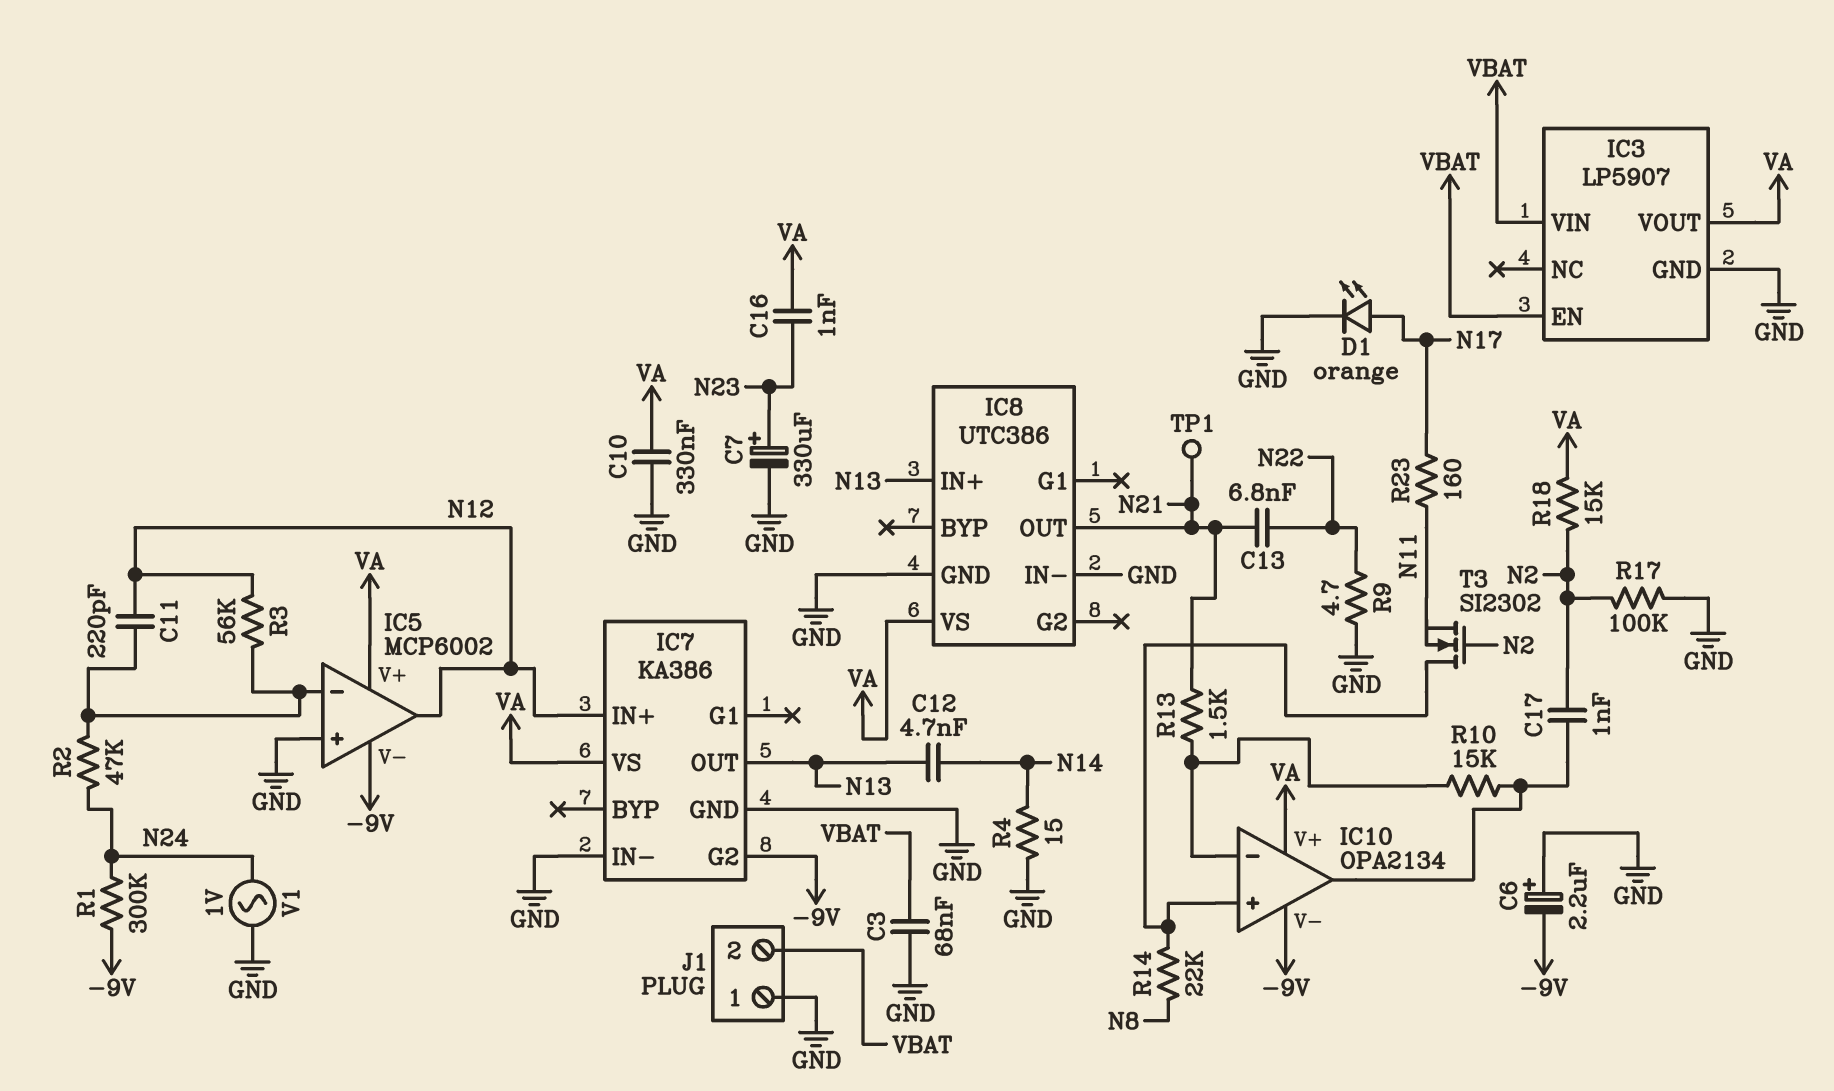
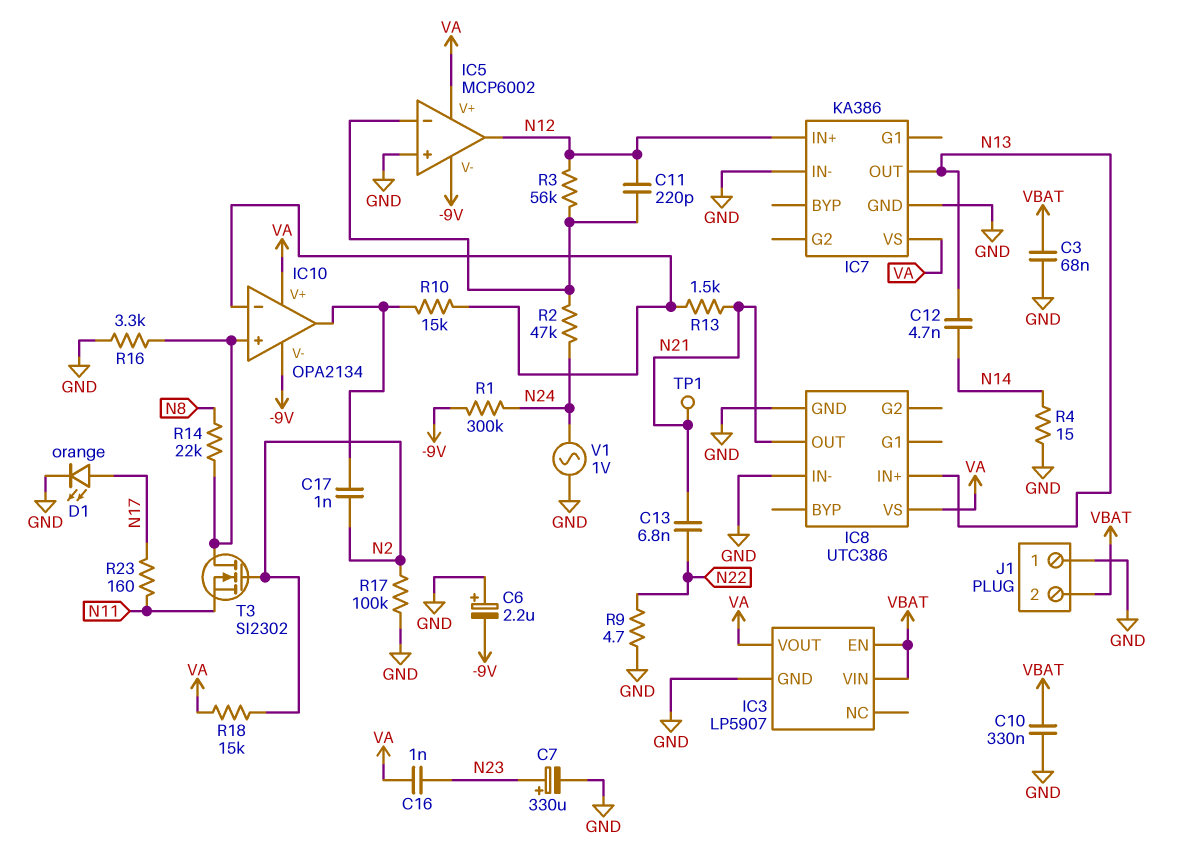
C10: 330nF (GND, VA) -> 330nF (GND, VBAT)
IC7 pin G2: -9V -> none
R16: none -> 3.3k (GND, IC10/in+)

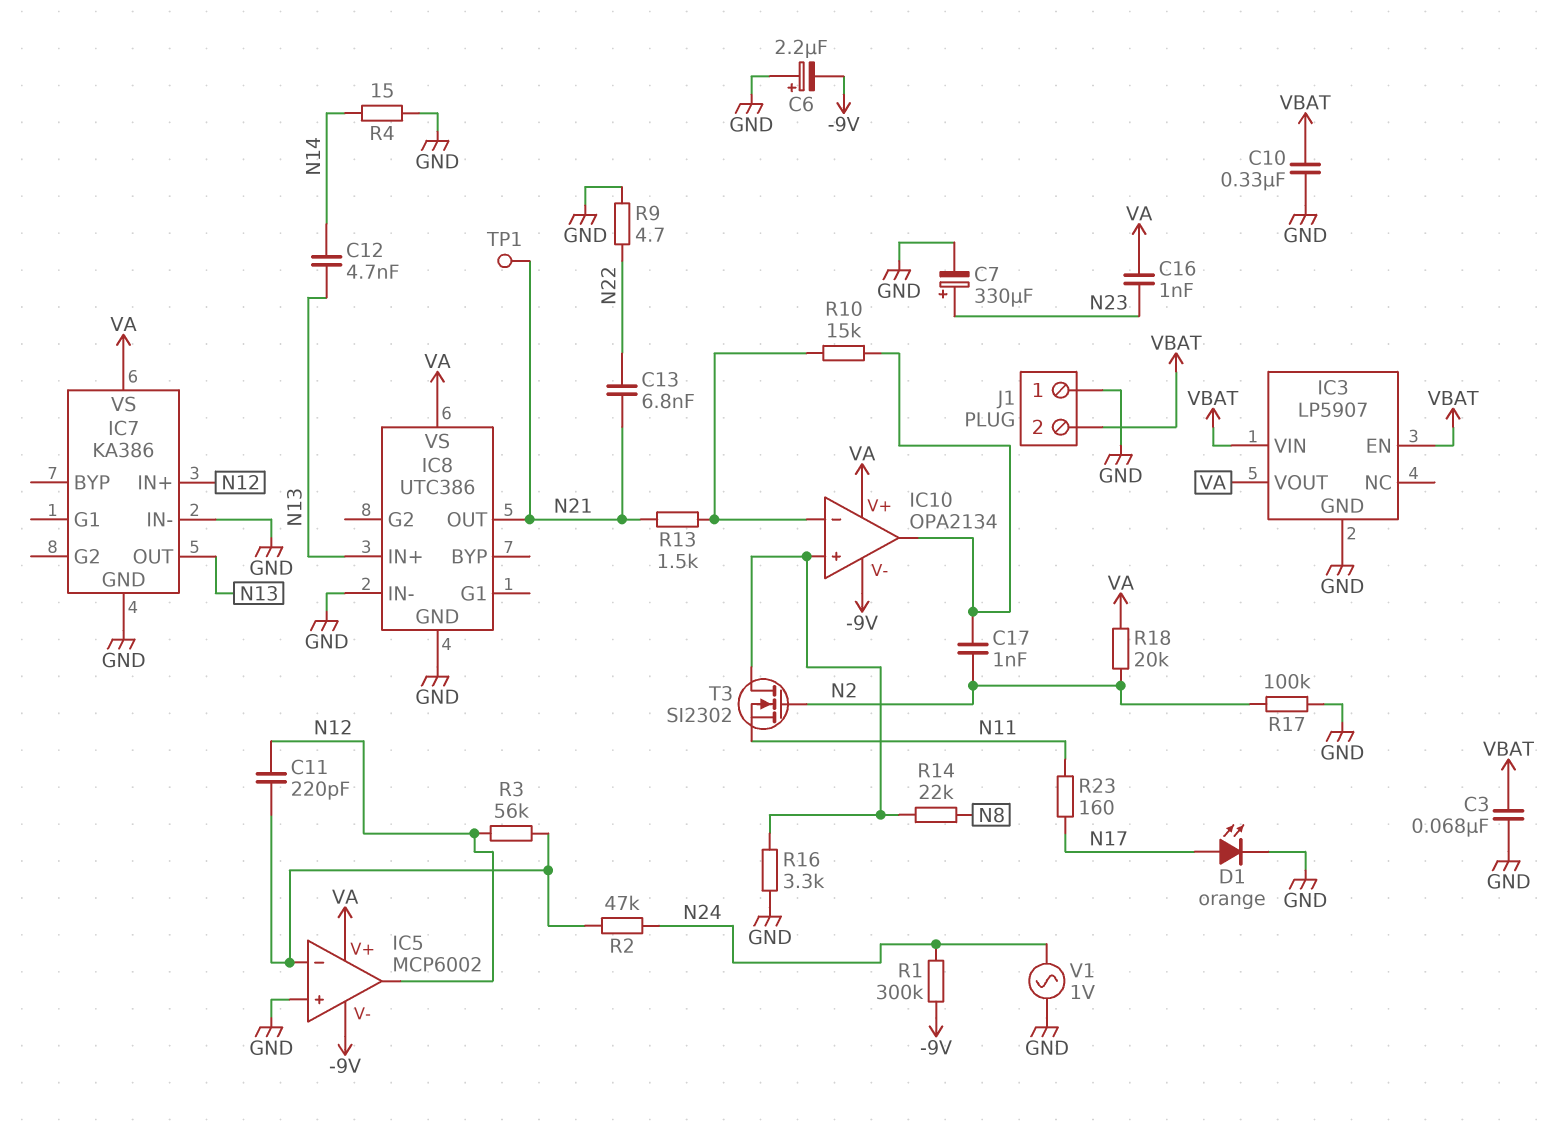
R18: 15k (N2, VA) -> 20k (N2, VA)

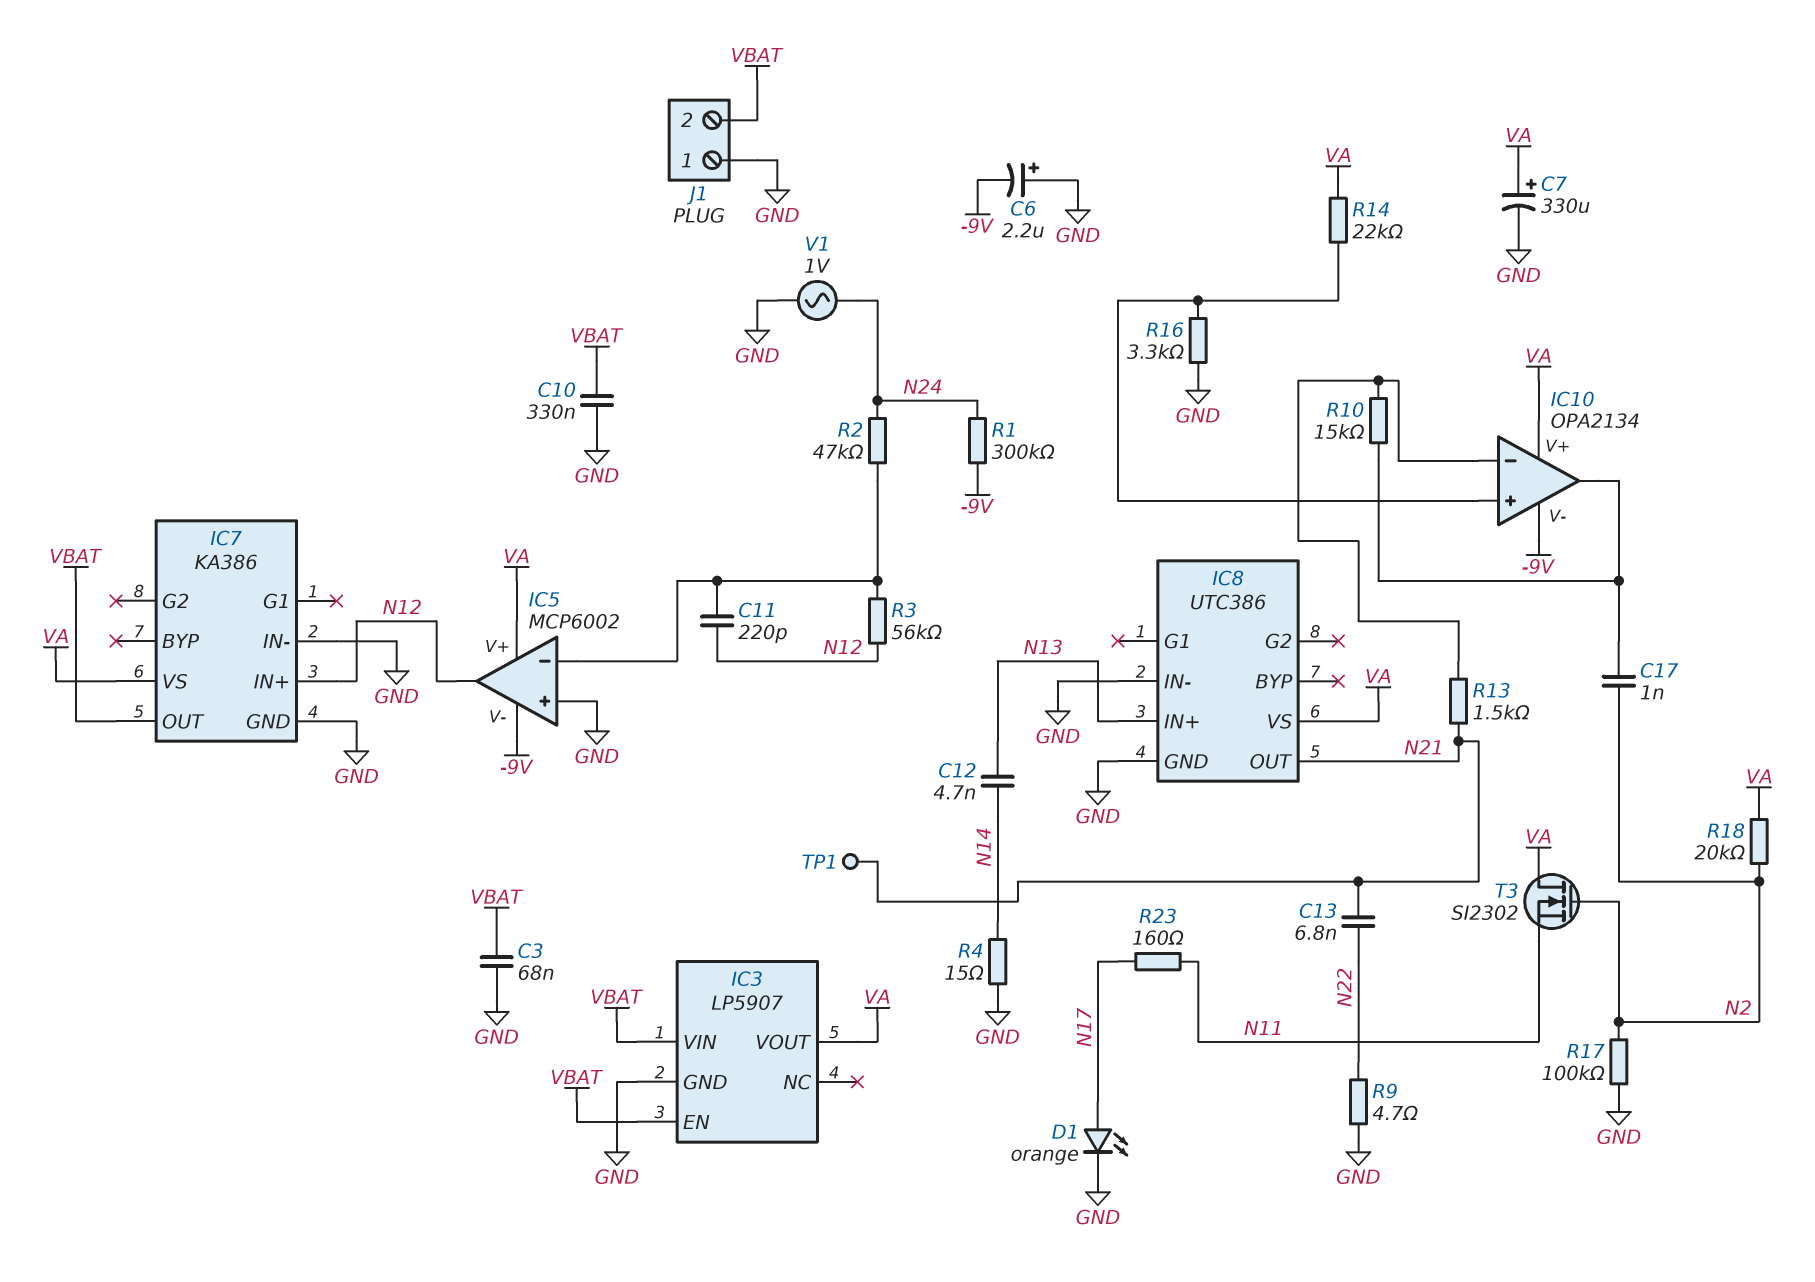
C7: 330uF (plus N23, minus GND) -> 330uF (plus VA, minus GND)
C16: 1nF (N23, VA) -> none
IC7 pin OUT: N13 -> VBAT
R14: 22k (IC10/in+, N8) -> 22k (IC10/in+, VA)
T3: NMOS SI2302 (G N2, D IC10/in+, S N11) -> NMOS SI2302 (G N2, D VA, S N11)

